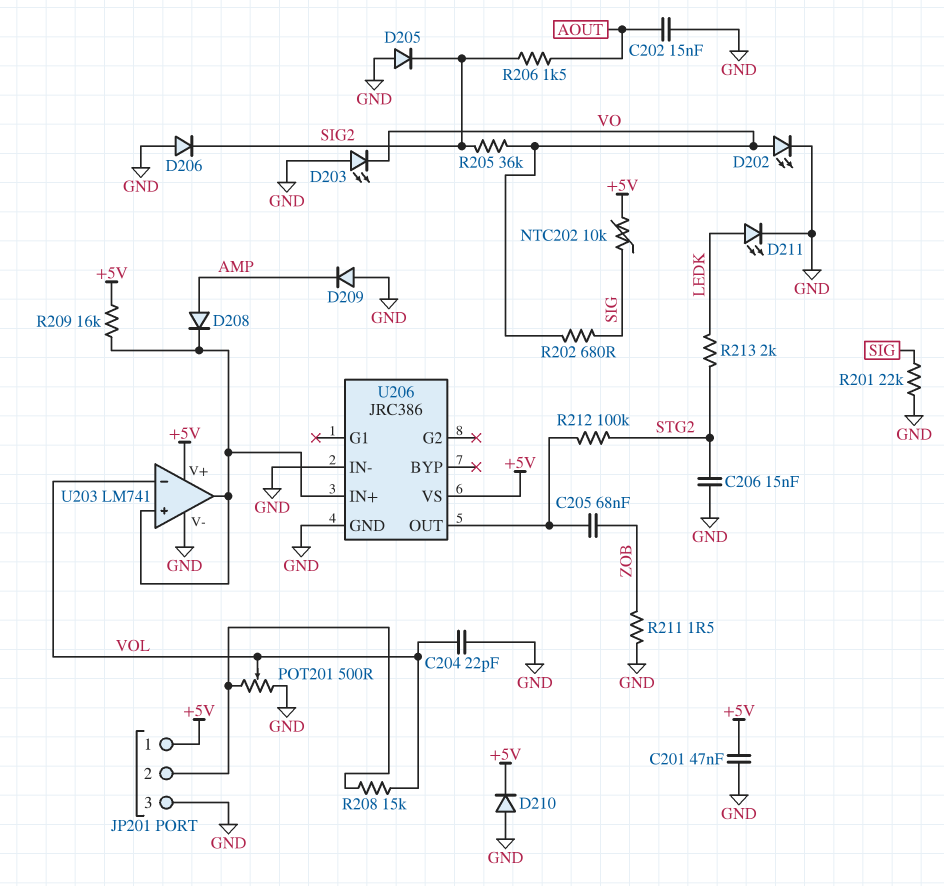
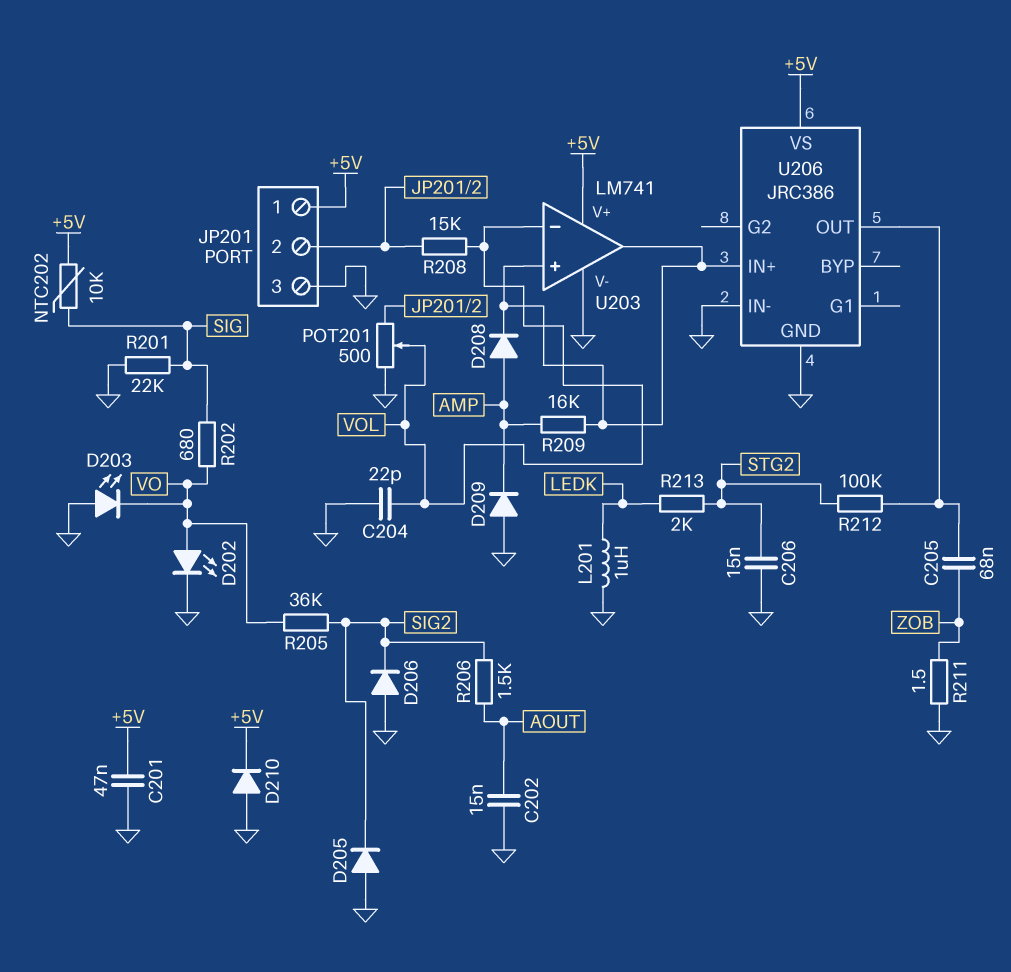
D211: LED (A LEDK, K GND) -> none
L201: none -> 1uH (GND, LEDK)
R209: 16k (+5V, U203/in+) -> 16k (AMP, U203/in+)

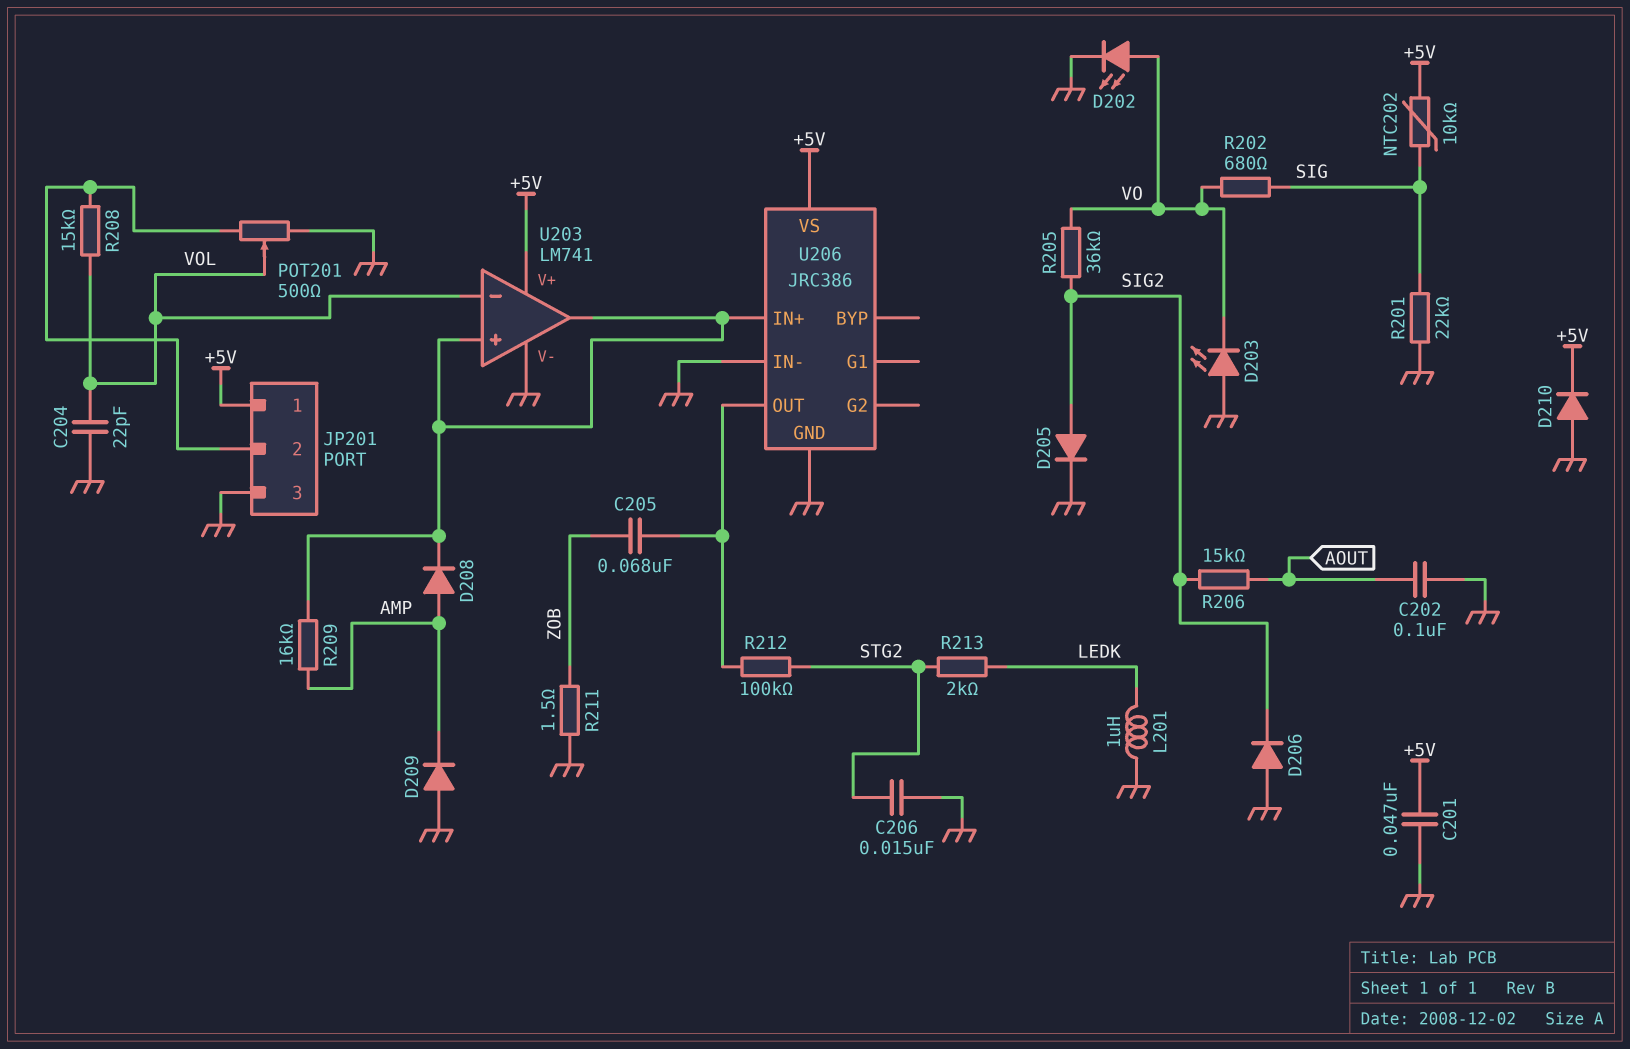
C202: 15nF (AOUT, GND) -> 100nF (AOUT, GND)
D205: diode (A GND, K SIG2) -> diode (A SIG2, K GND)
R206: 1.5k (AOUT, SIG2) -> 15k (AOUT, SIG2)

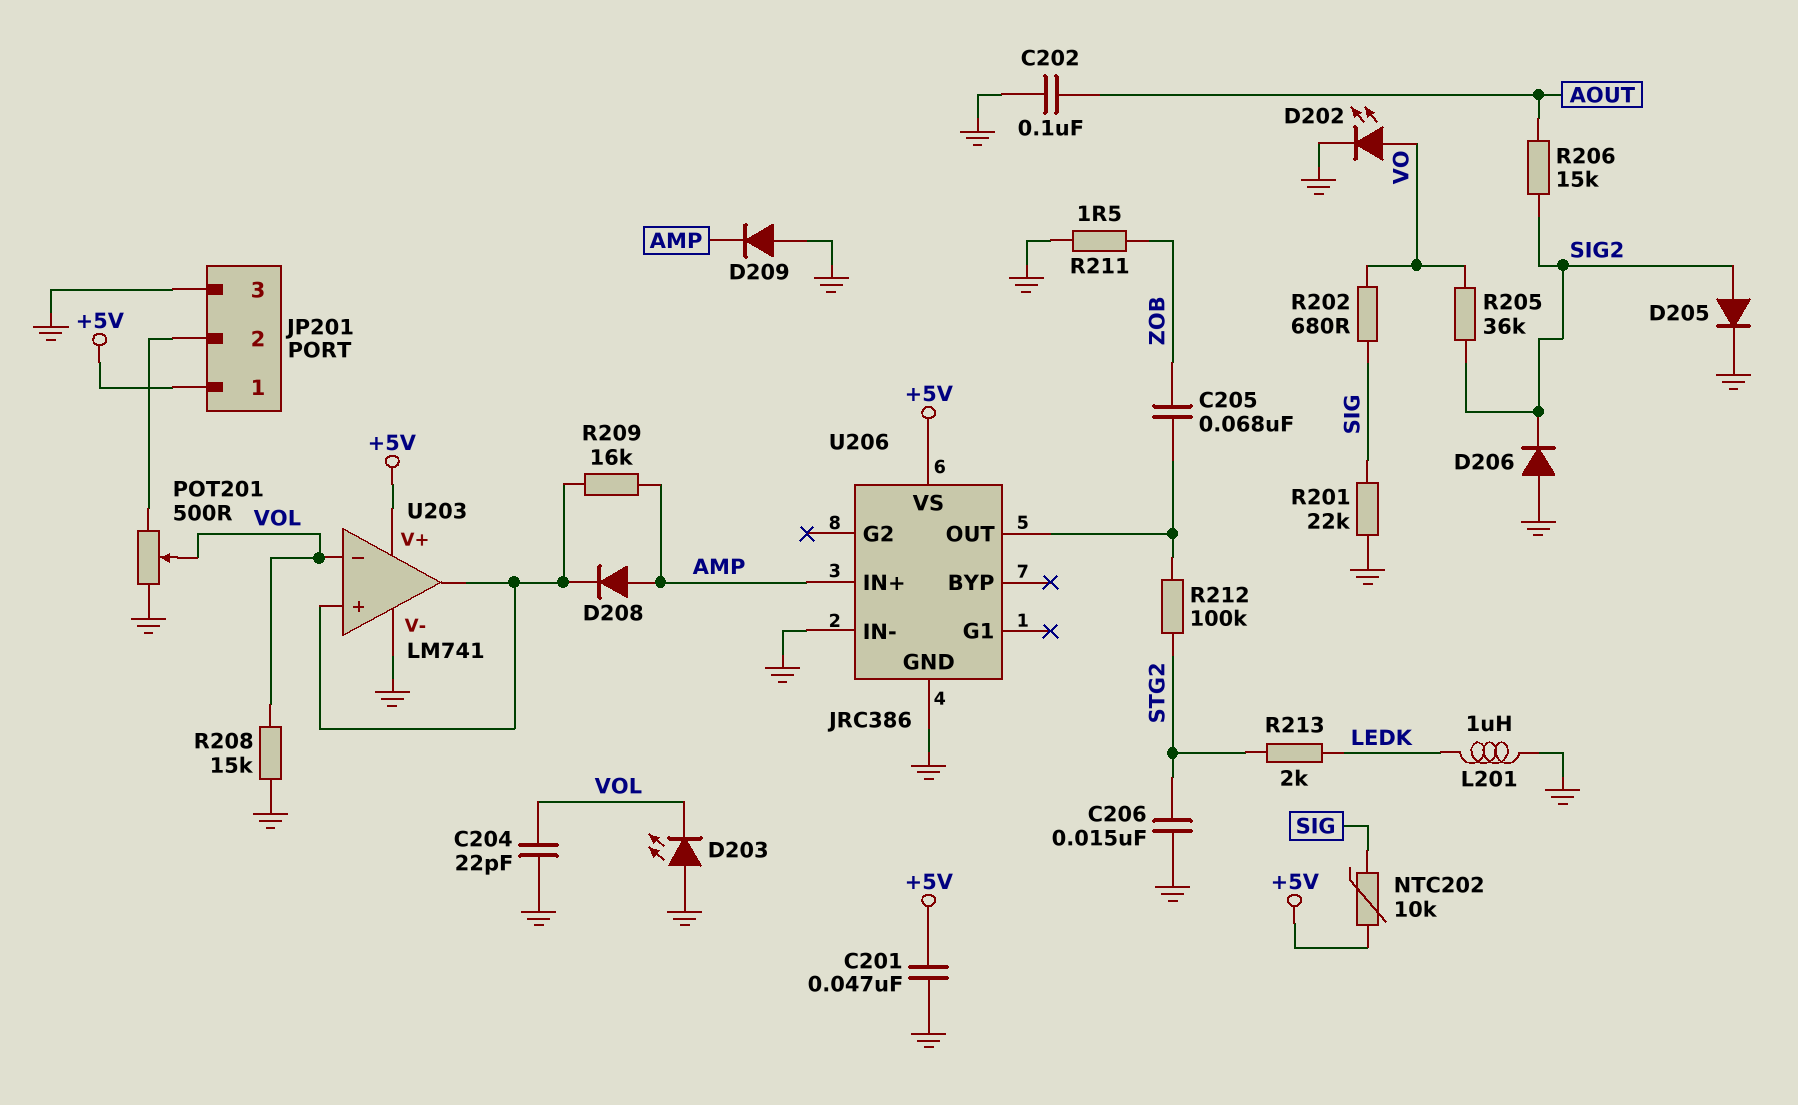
D203: LED (A GND, K VO) -> LED (A GND, K VOL)
D210: diode (A GND, K +5V) -> none
R208: 15k (JP201/2, VOL) -> 15k (GND, VOL)
U206 pin IN+: U203/in+ -> AMP

